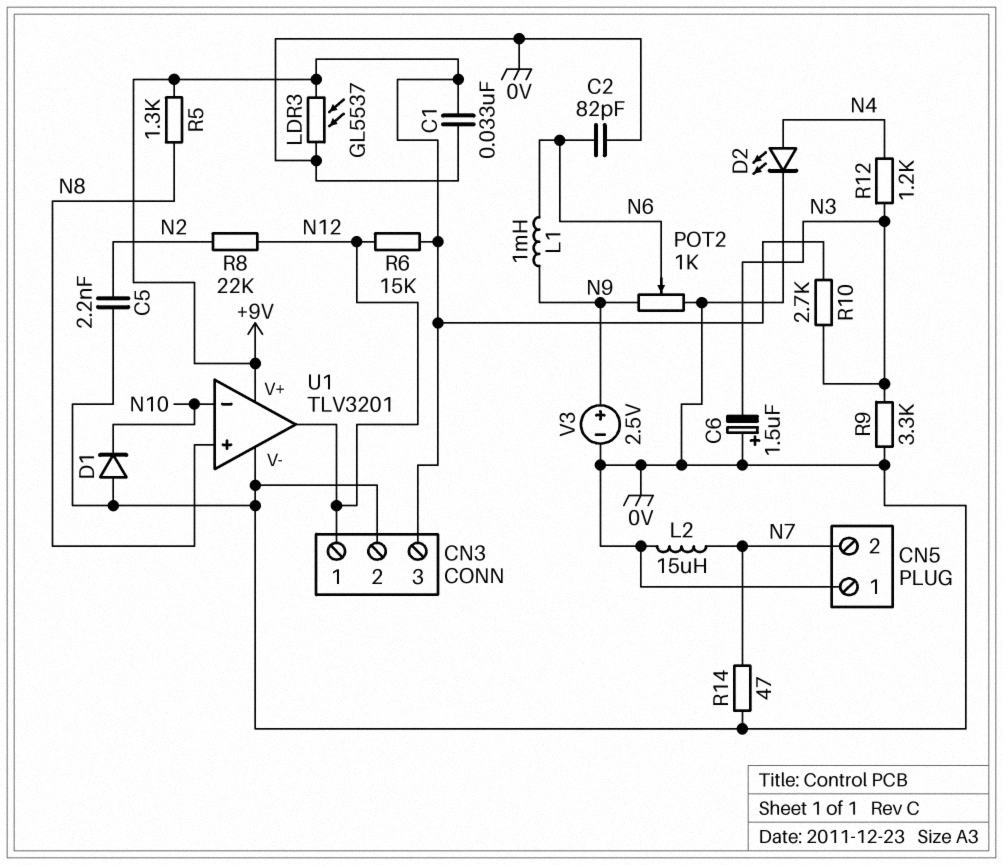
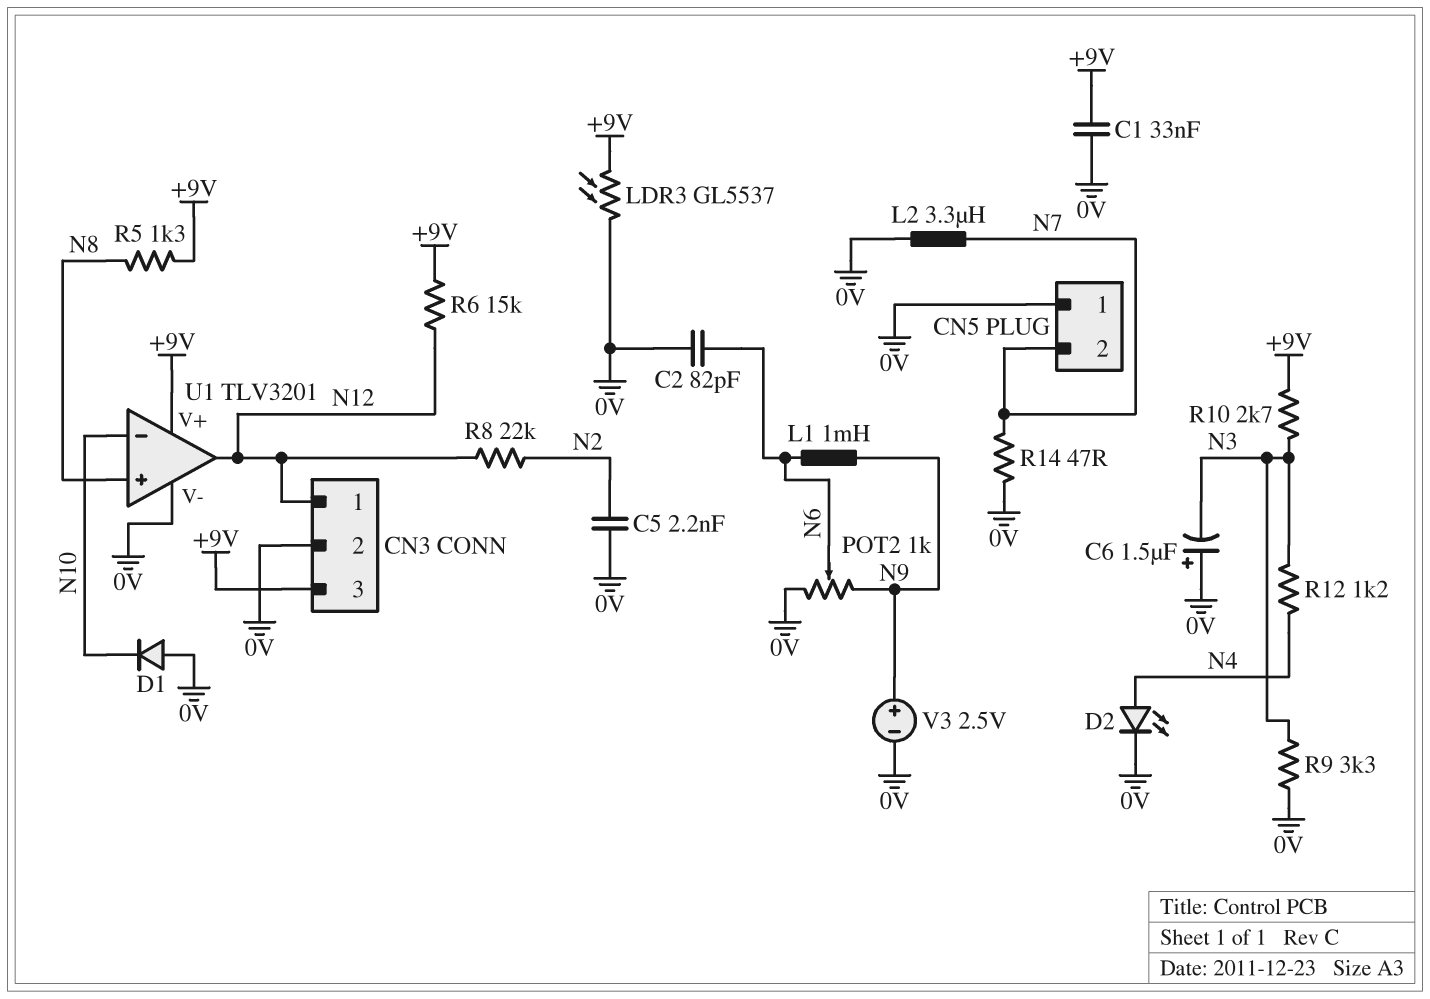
L2: 15uH (0V, N7) -> 3.3uH (0V, N7)

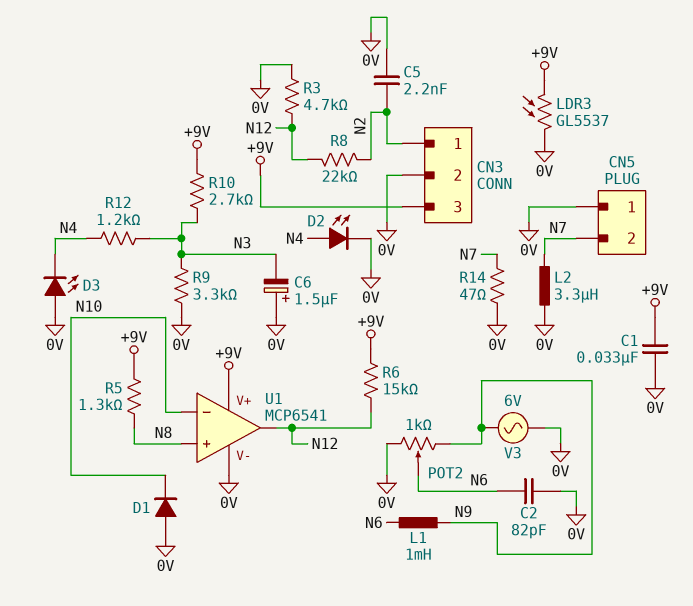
CN3 pin 1: N12 -> N2
D3: none -> LED (A 0V, K N4)
R3: none -> 4.7k (0V, N12)
U1: TLV3201 -> MCP6541
V3: 2.5V (plus N9, minus 0V) -> AC 6V (0V, N9)

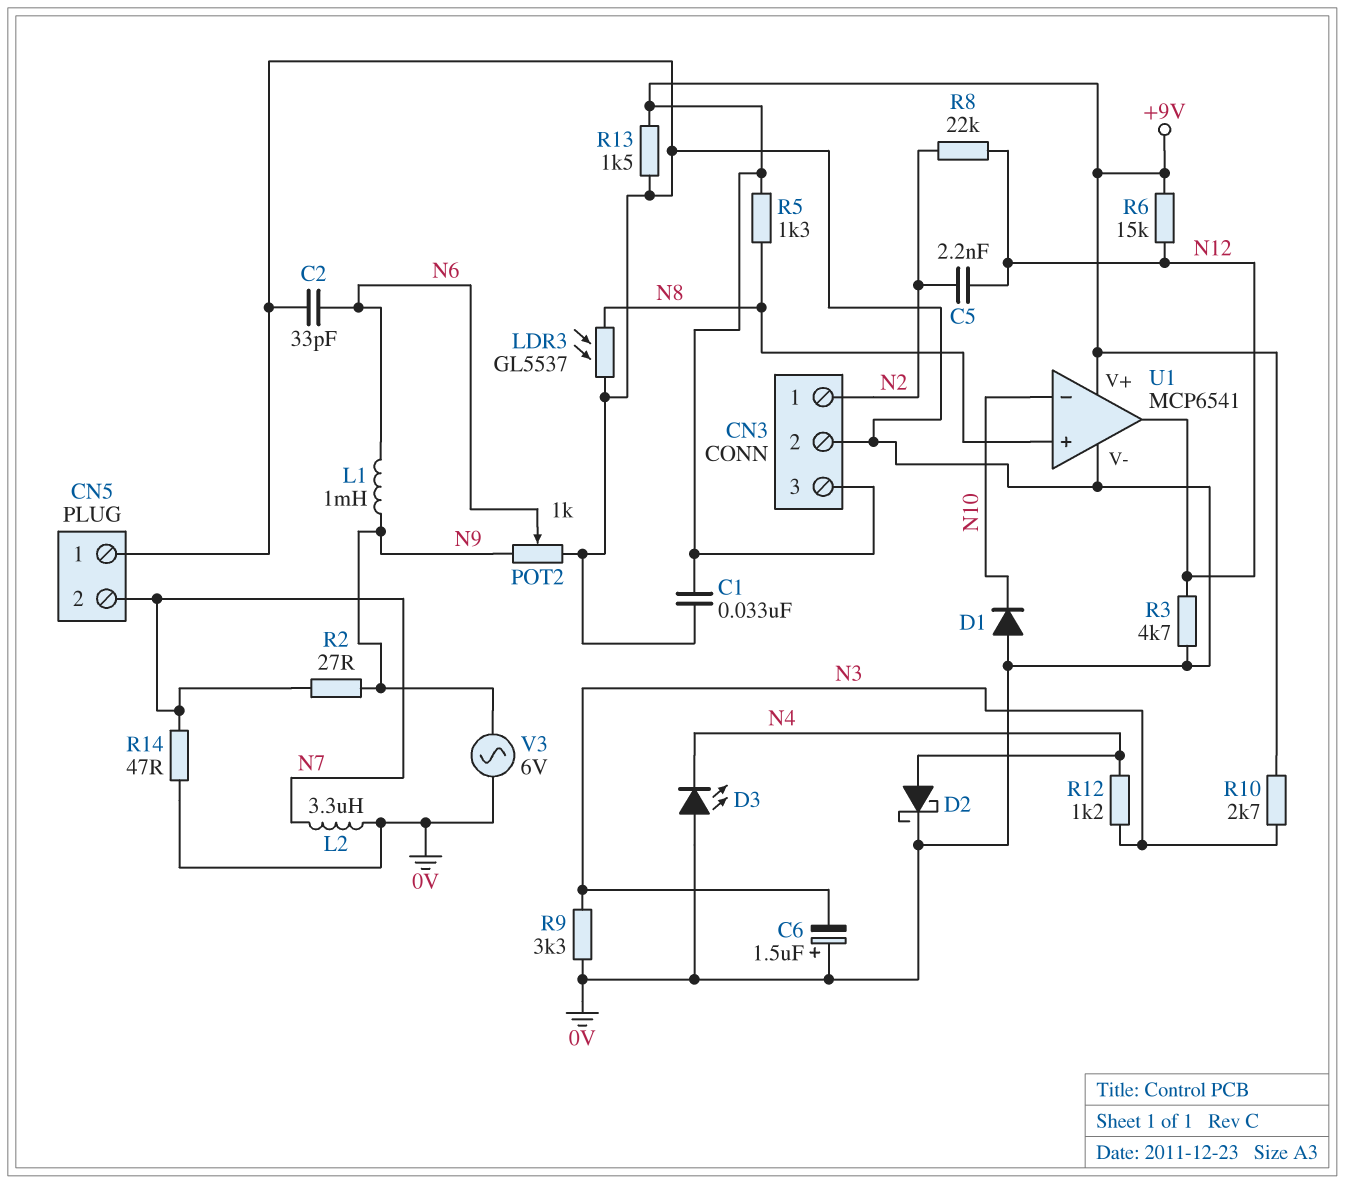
C2: 82pF (0V, N6) -> 33pF (0V, N6)
C5: 2.2nF (0V, N2) -> 2.2nF (N2, N12)
D2: LED (A N4, K 0V) -> schottky (A N4, K 0V)
LDR3: GL5537 (+9V, 0V) -> GL5537 (0V, N8)
R2: none -> 27 (N7, N9)
R13: none -> 1.5k (+9V, 0V)

